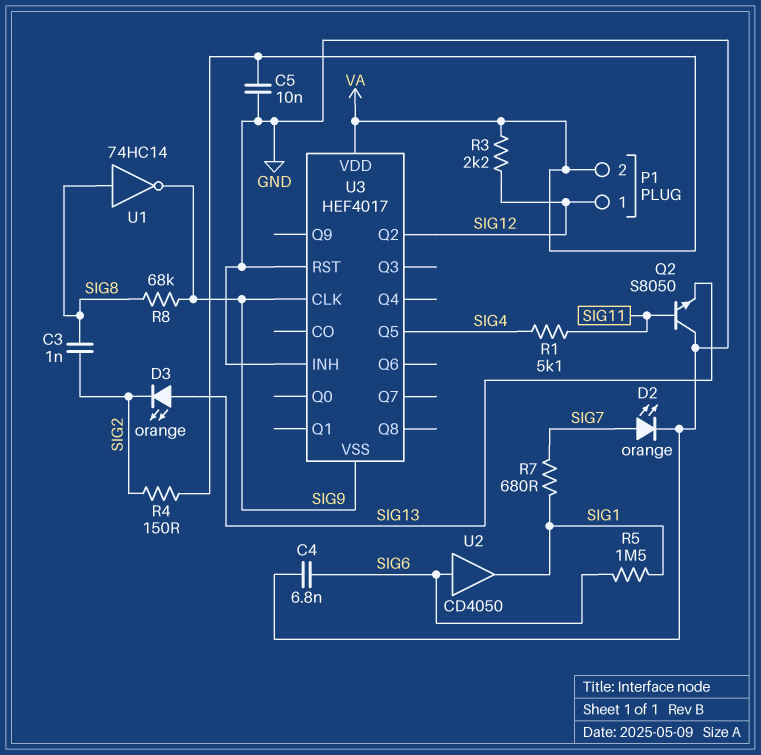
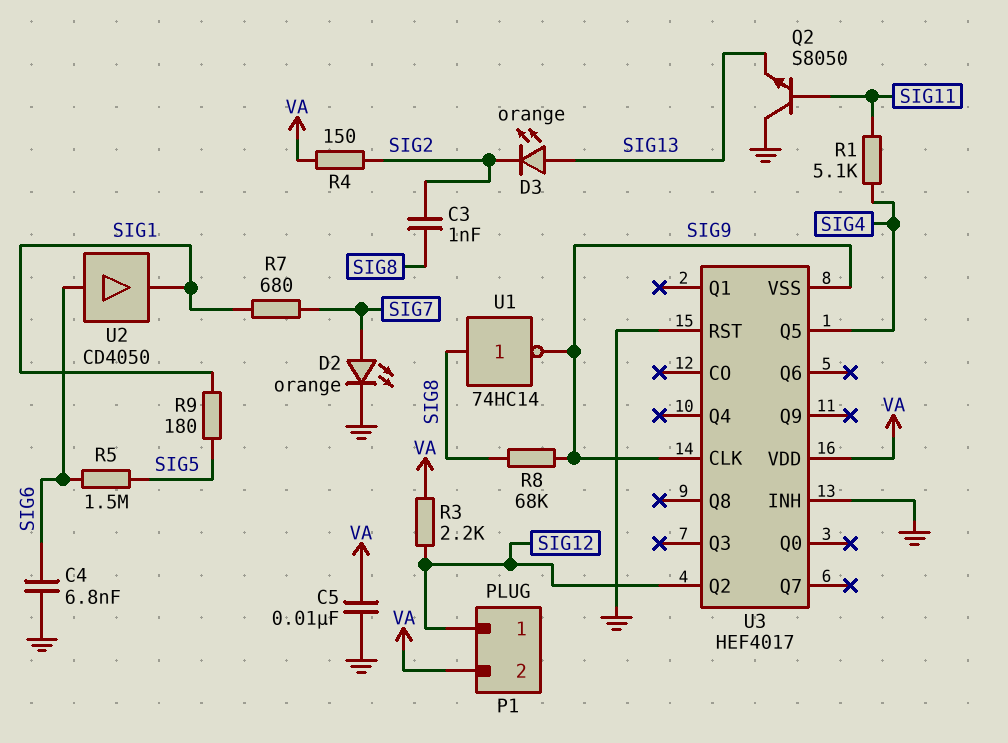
R5: 1.5M (SIG1, SIG6) -> 1.5M (SIG5, SIG6)
R9: none -> 180 (SIG1, SIG5)

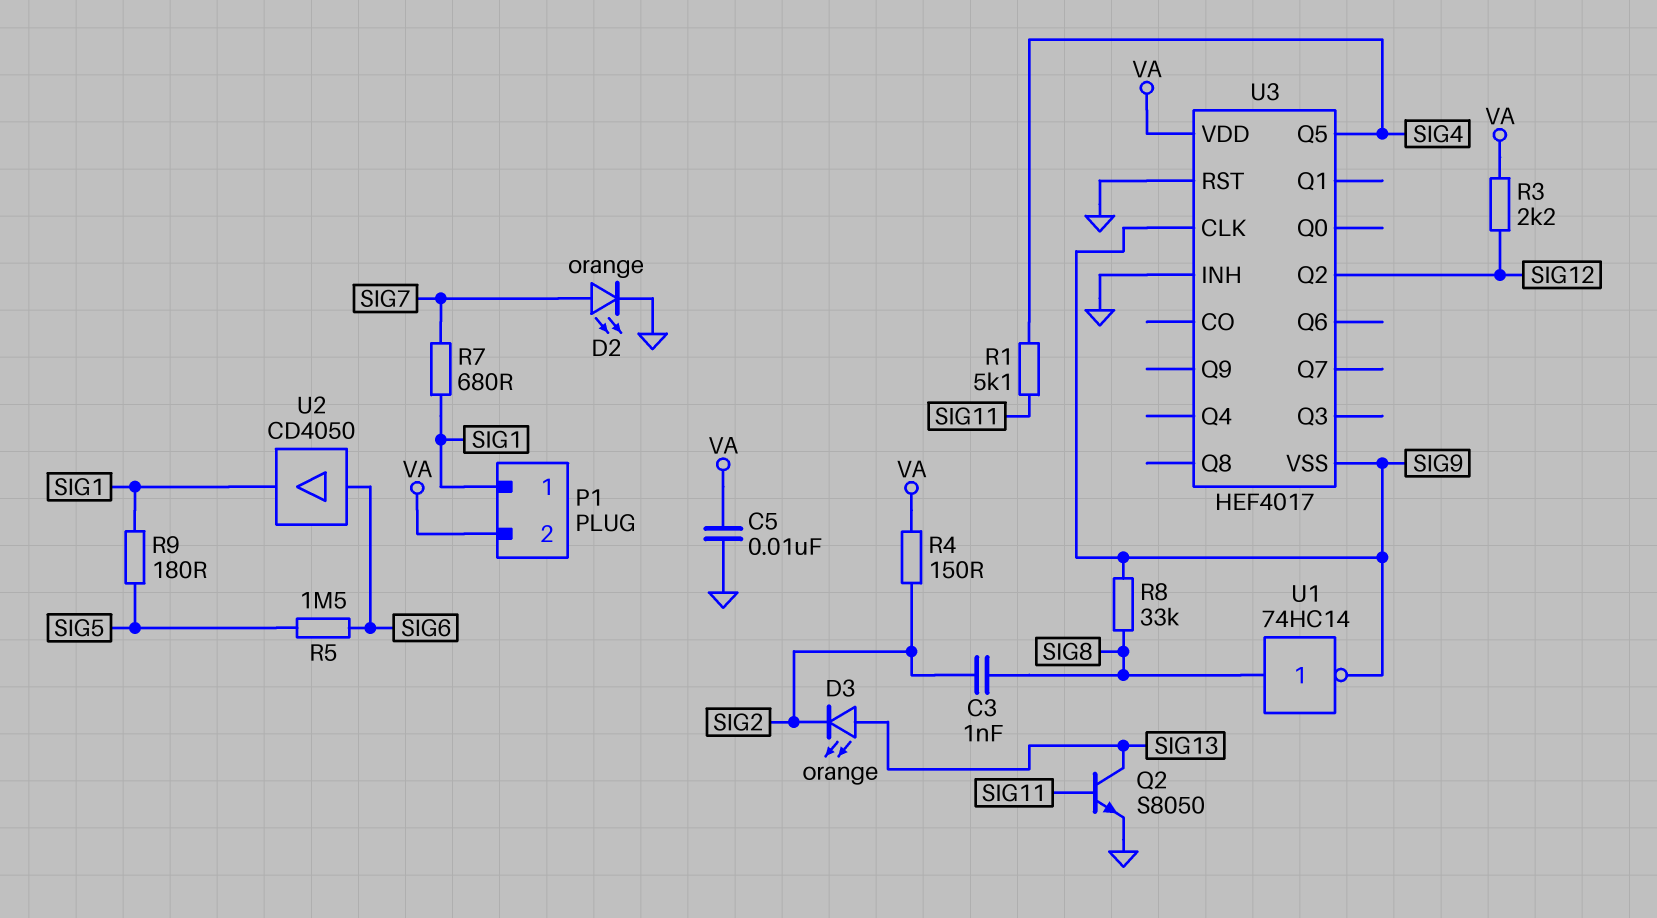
C4: 6.8nF (GND, SIG6) -> none
P1 pin 1: SIG12 -> SIG1
Q2: NPN S8050 (B SIG11, C GND, E SIG13) -> NPN S8050 (B SIG11, C SIG13, E GND)
R8: 68k (SIG8, SIG9) -> 33k (SIG8, SIG9)

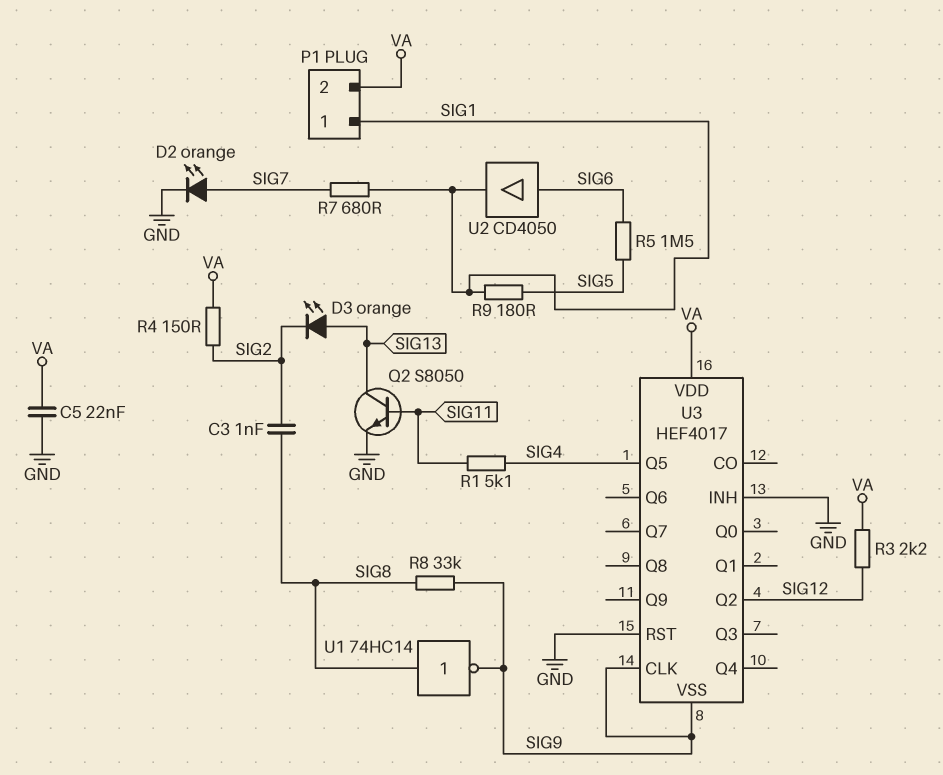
C5: 10nF (GND, VA) -> 22nF (GND, VA)

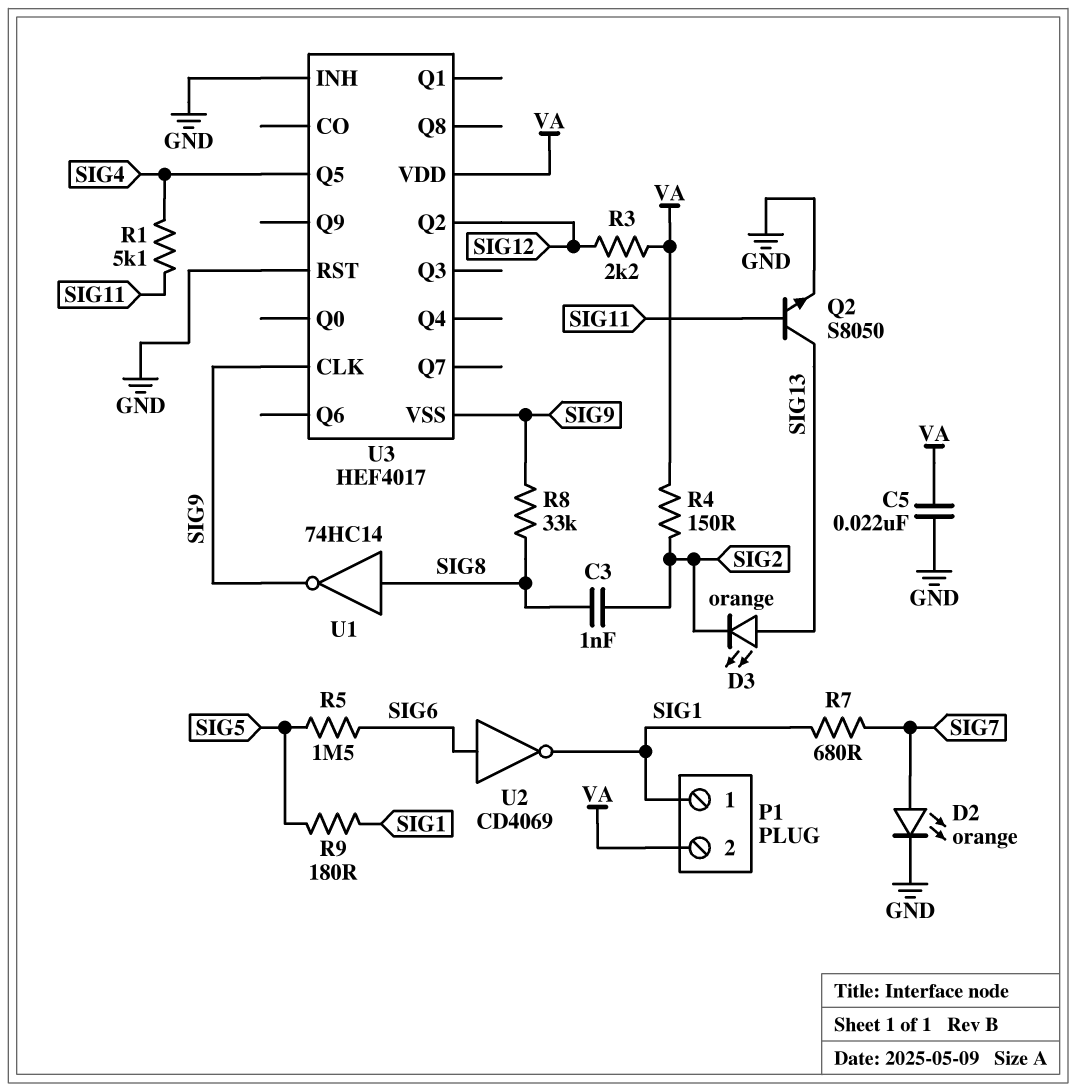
U2: buffer CD4050 (in SIG6, out SIG1) -> NOT CD4069 (in SIG6, out SIG1)

